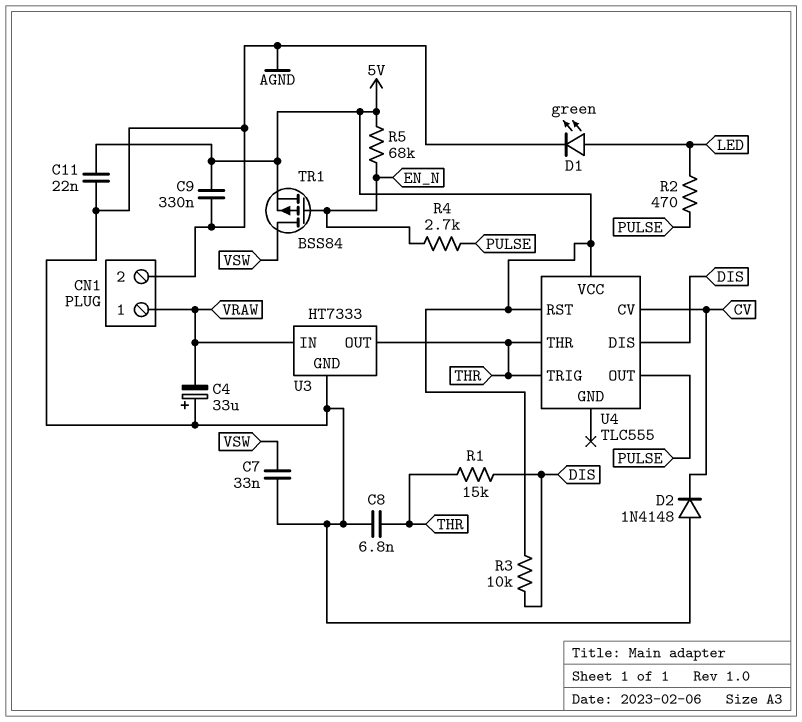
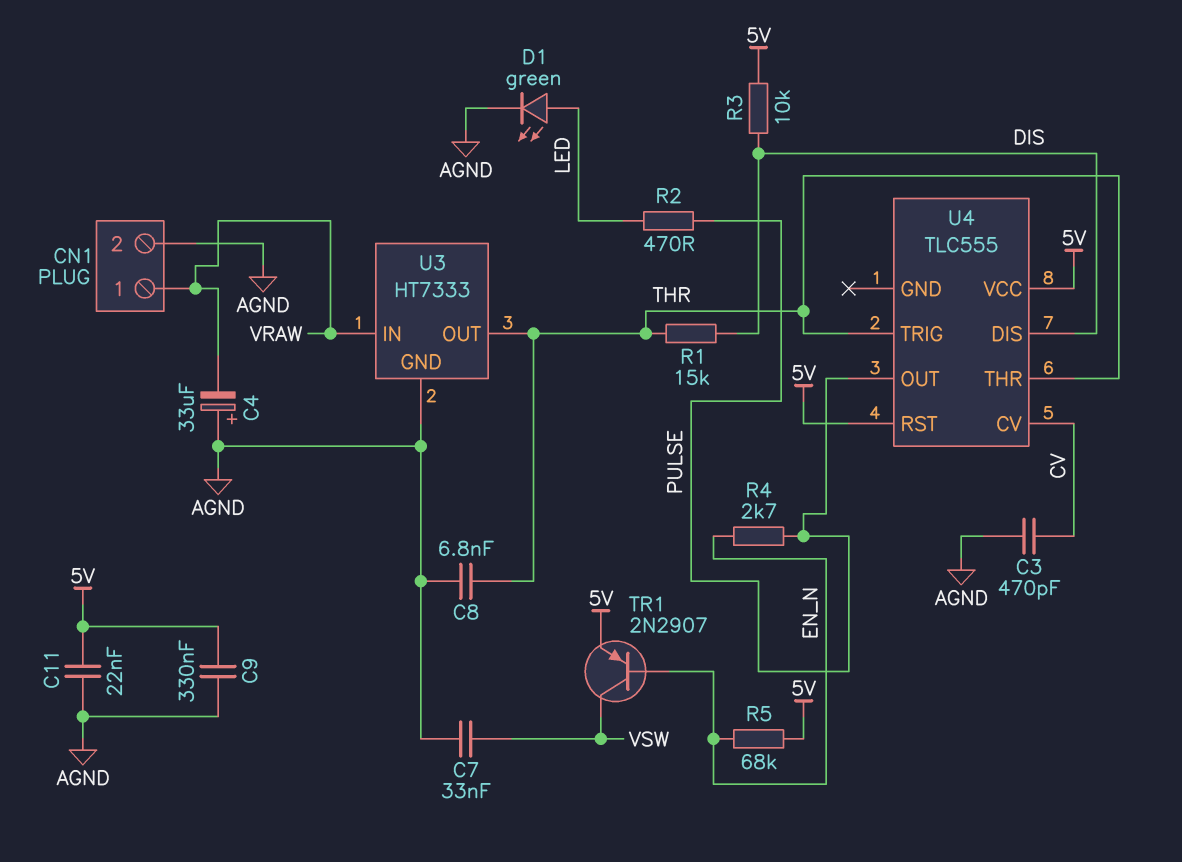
C3: none -> 470pF (AGND, CV)
D2: diode 1N4148 (A AGND, K CV) -> none
TR1: PMOS BSS84 (G EN_N, D VSW, S 5V) -> PNP 2N2907 (B EN_N, C VSW, E 5V)

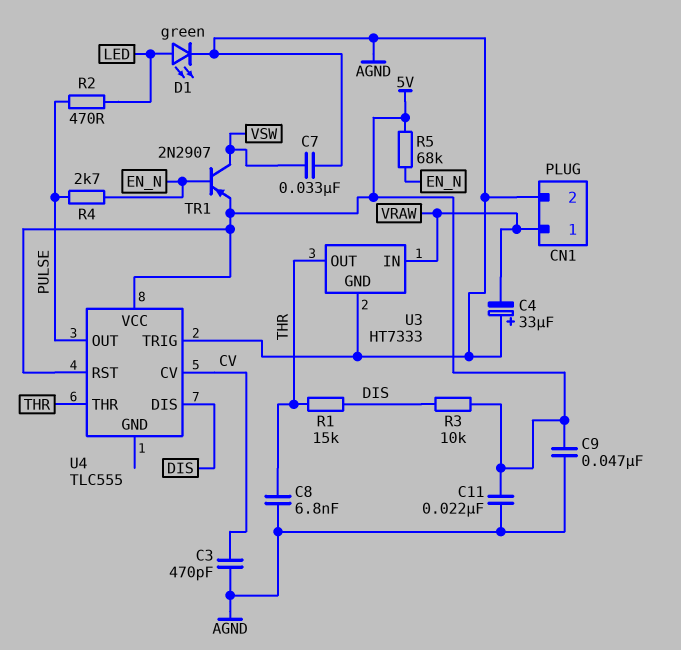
C9: 330nF (5V, AGND) -> 47nF (5V, AGND)
U4 pin TRIG: THR -> AGND

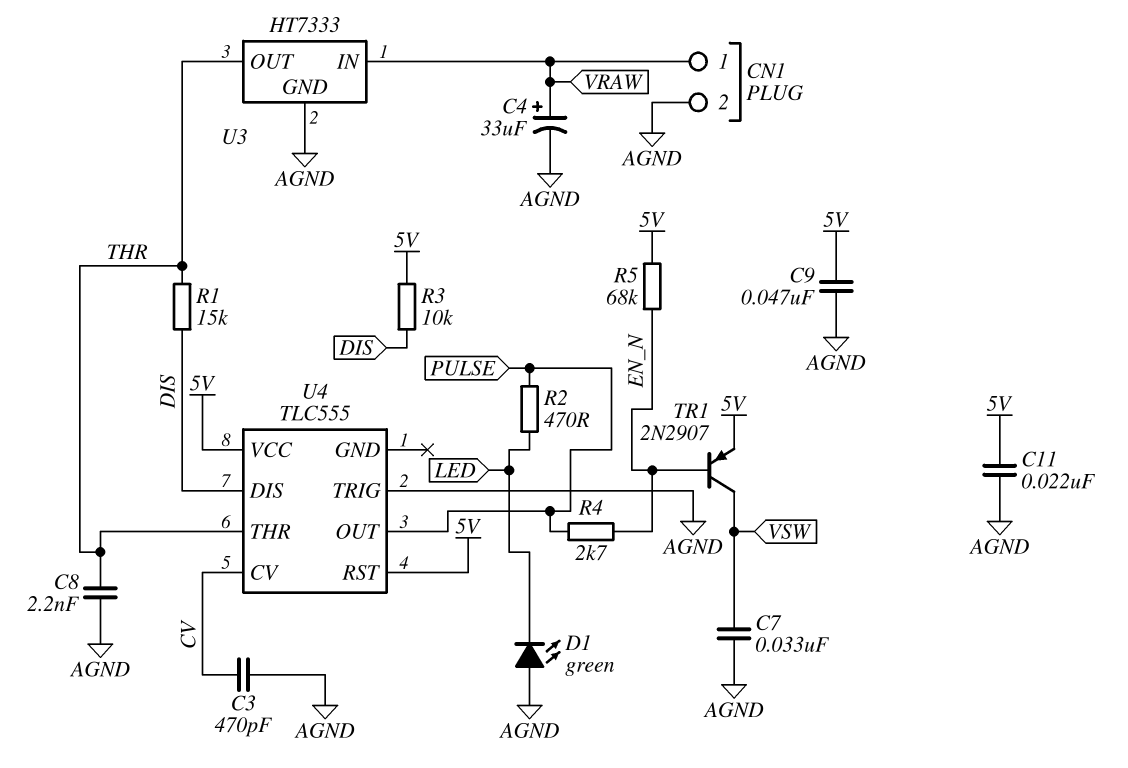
C4: 33uF (plus AGND, minus VRAW) -> 33uF (plus VRAW, minus AGND)
C8: 6.8nF (AGND, THR) -> 2.2nF (AGND, THR)
D1: LED green (A LED, K AGND) -> LED green (A AGND, K LED)

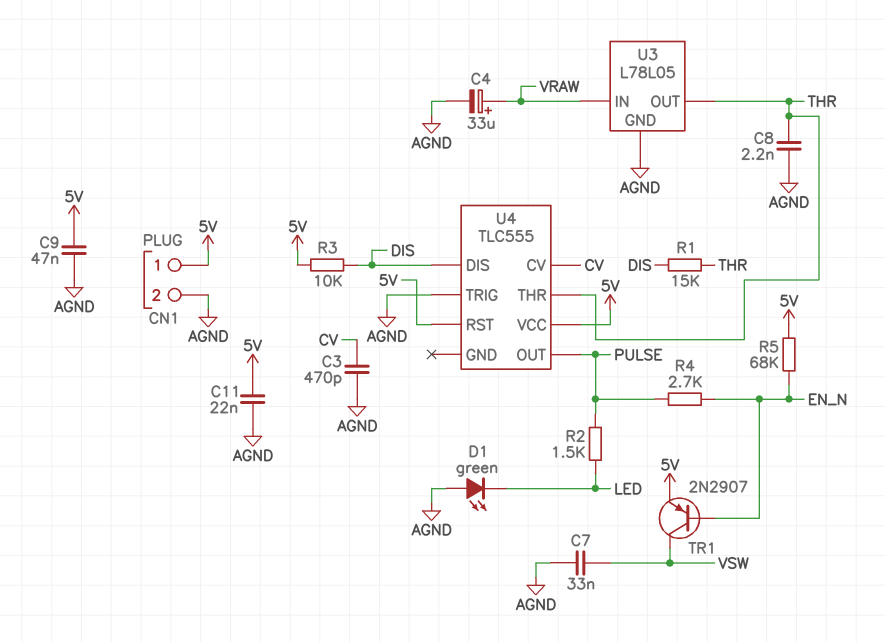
CN1 pin 1: VRAW -> 5V
R2: 470 (LED, PULSE) -> 1.5k (LED, PULSE)
U3: HT7333 -> L78L05

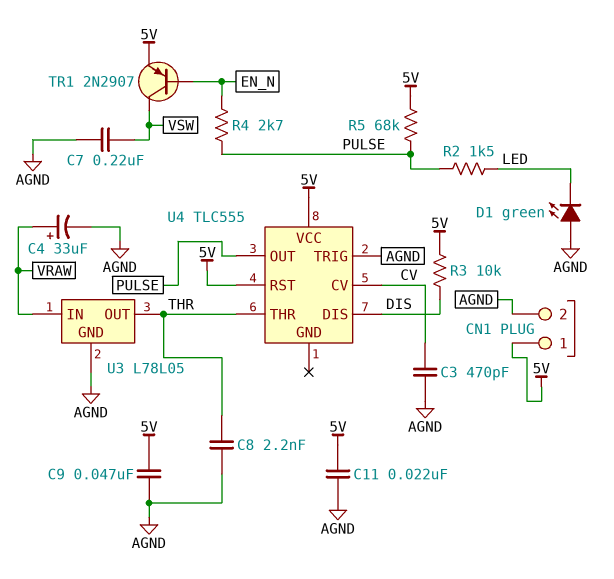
C7: 33nF (AGND, VSW) -> 220nF (AGND, VSW)
R1: 15k (DIS, THR) -> none
R5: 68k (5V, EN_N) -> 68k (5V, PULSE)

